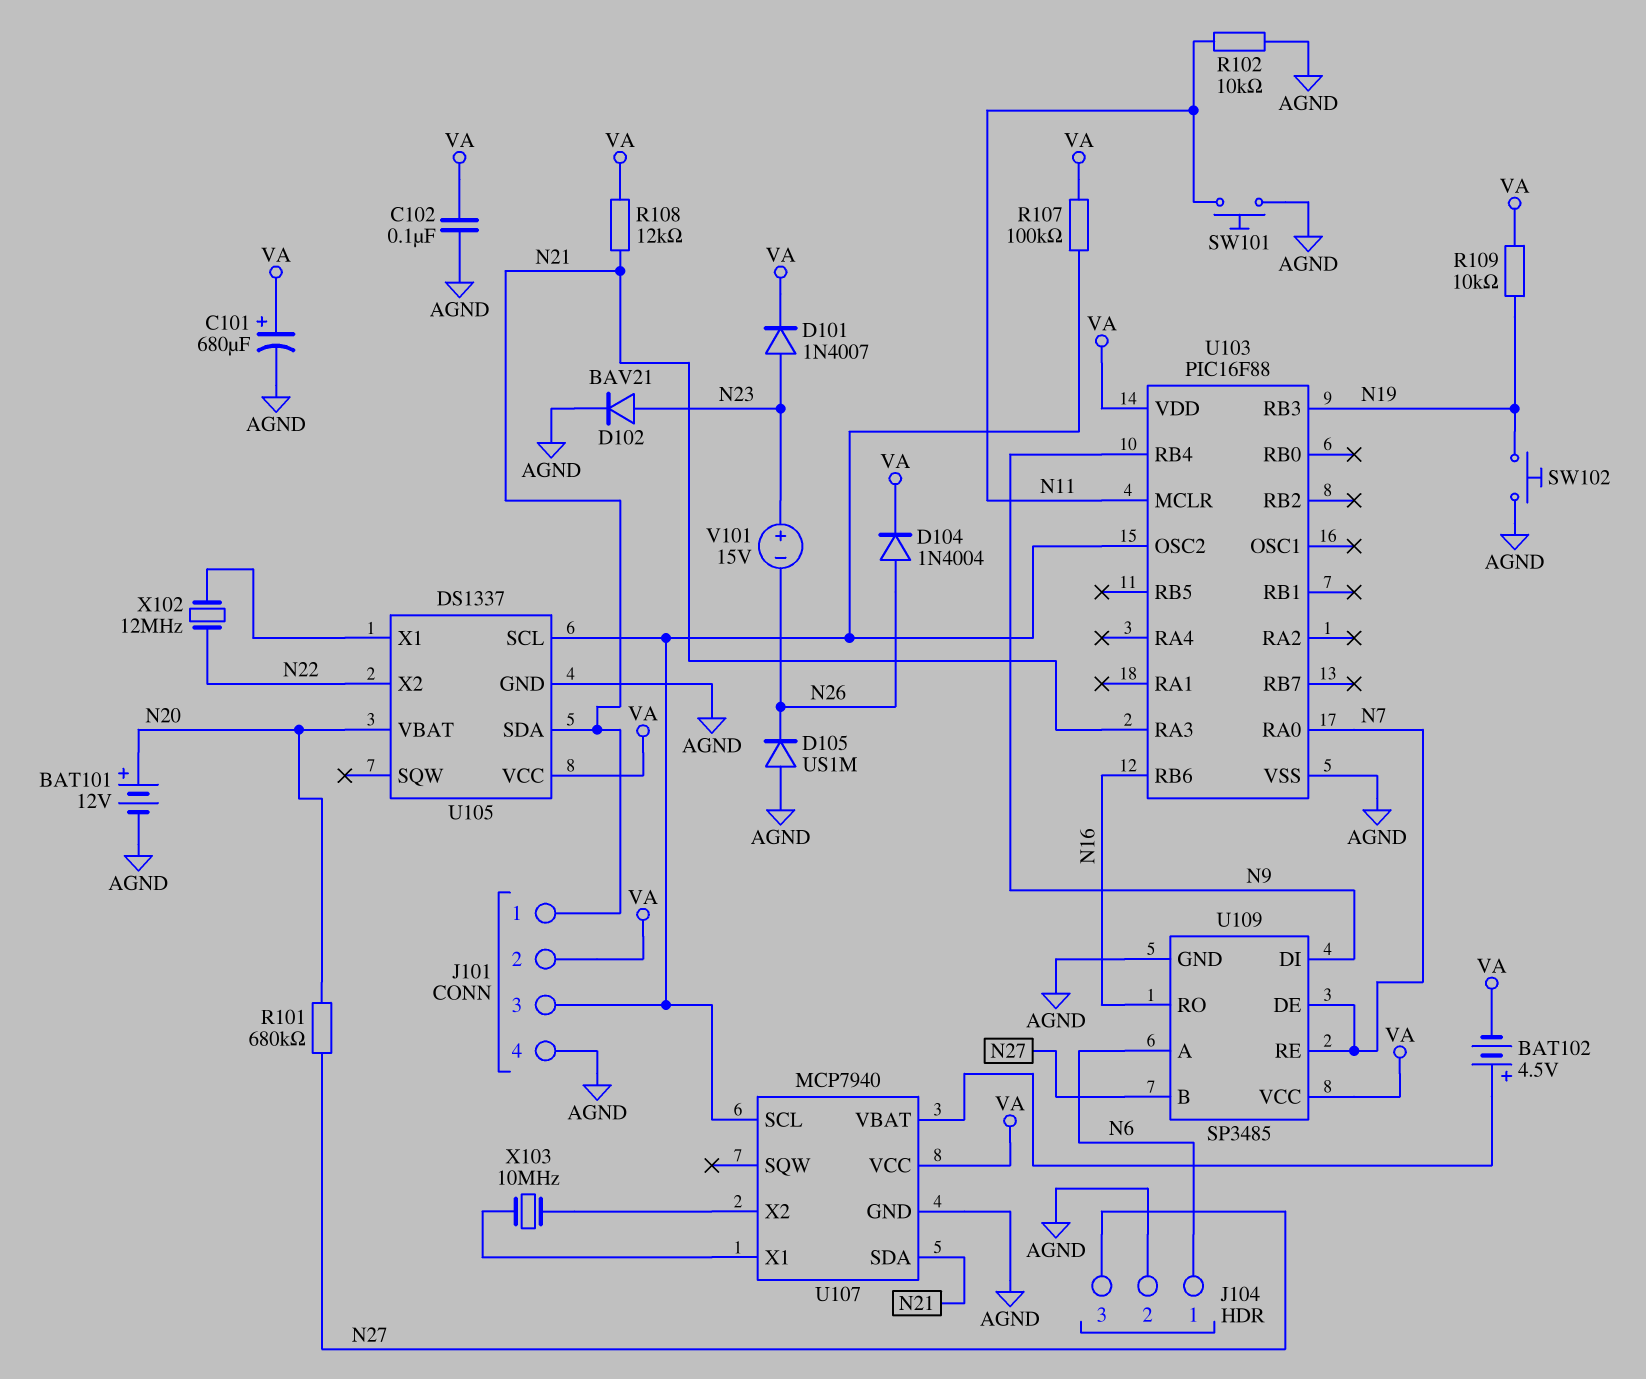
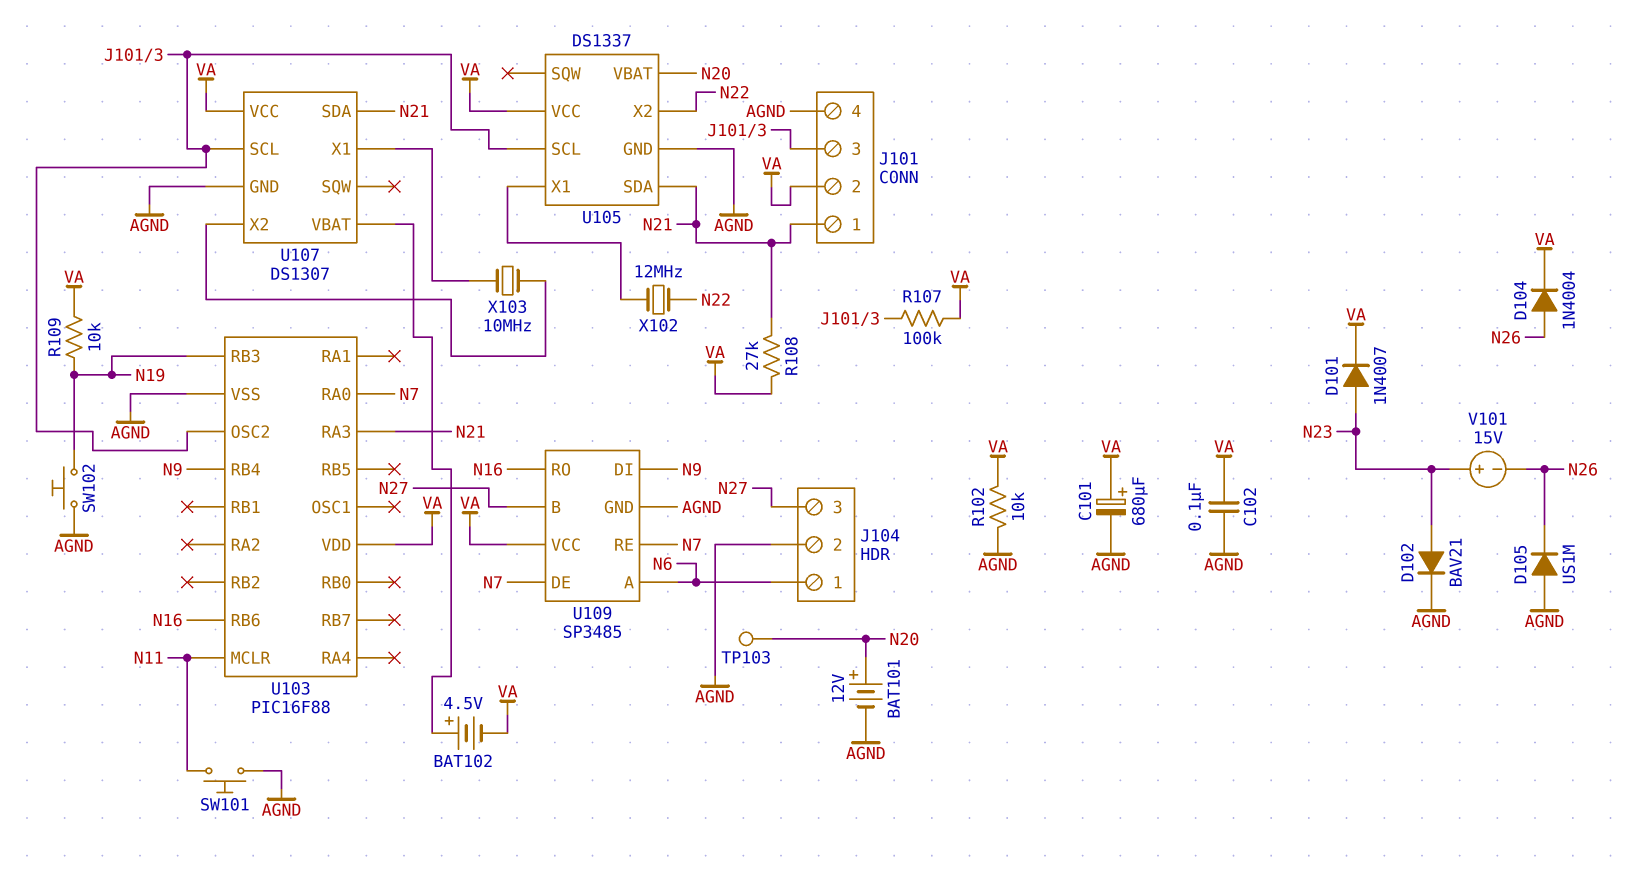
R101: 680k (N20, N27) -> none
R102: 10k (AGND, N11) -> 10k (AGND, VA)
R108: 12k (N21, VA) -> 27k (N21, VA)
TP103: none -> test point (N20)
U107: MCP7940 -> DS1307

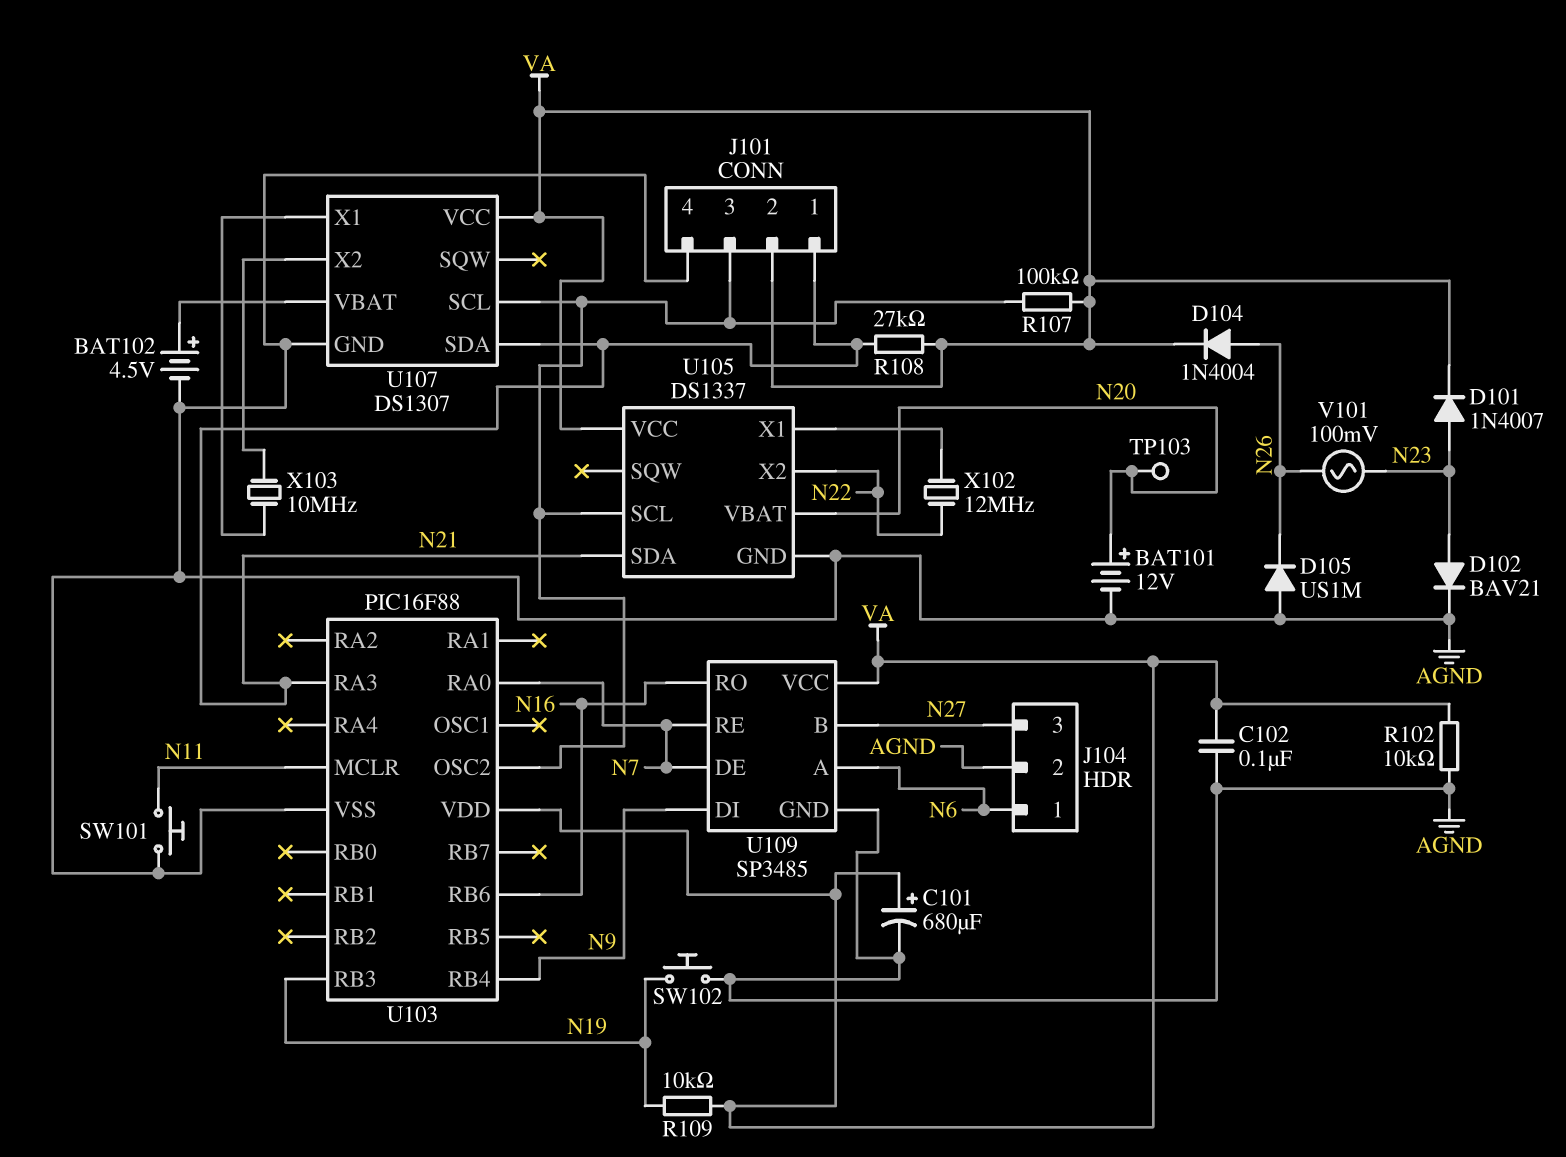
BAT102: 4.5V (plus U107/VBAT, minus VA) -> 4.5V (plus U107/VBAT, minus AGND)
V101: 15V (plus N23, minus N26) -> AC 100mV (N23, N26)

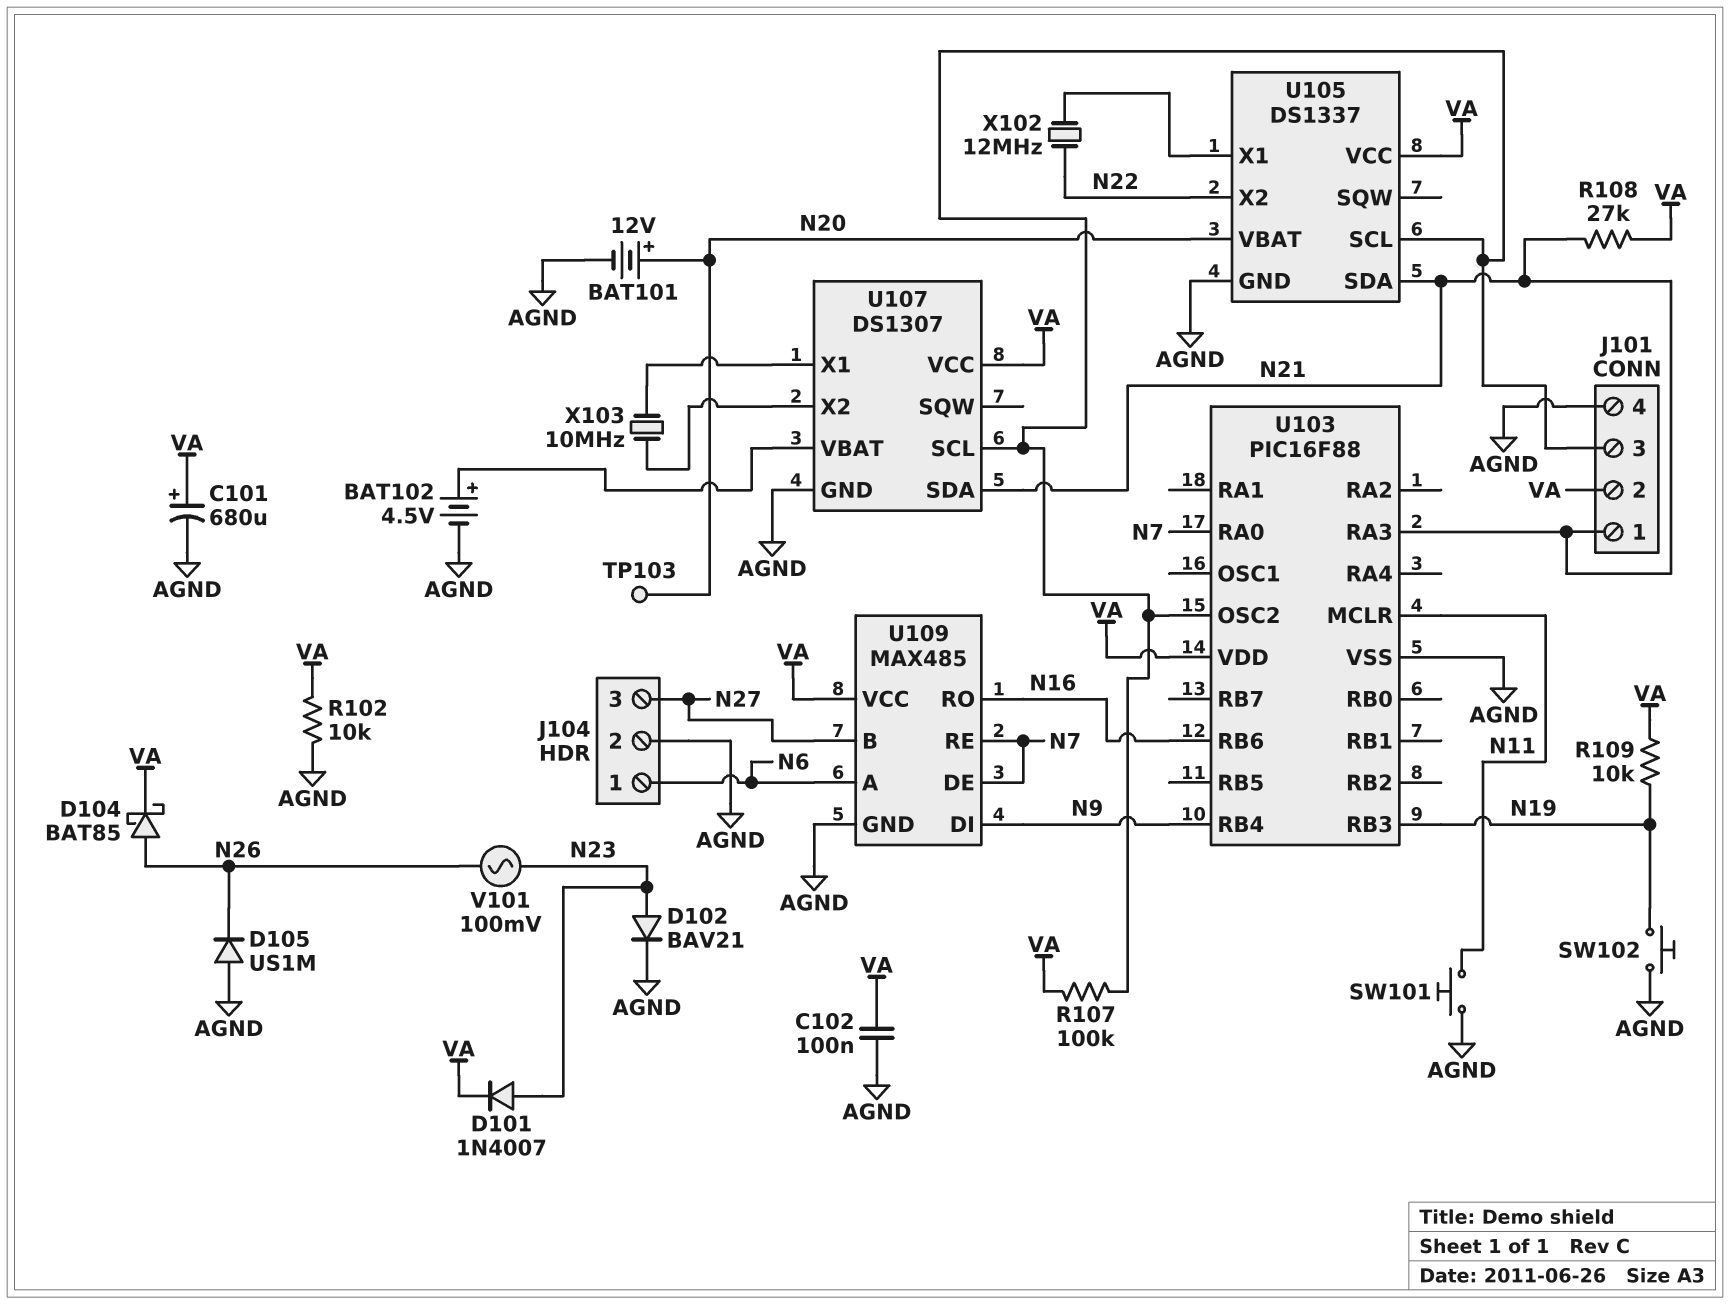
D104: diode 1N4004 (A N26, K VA) -> schottky BAT85 (A N26, K VA)
U109: SP3485 -> MAX485

